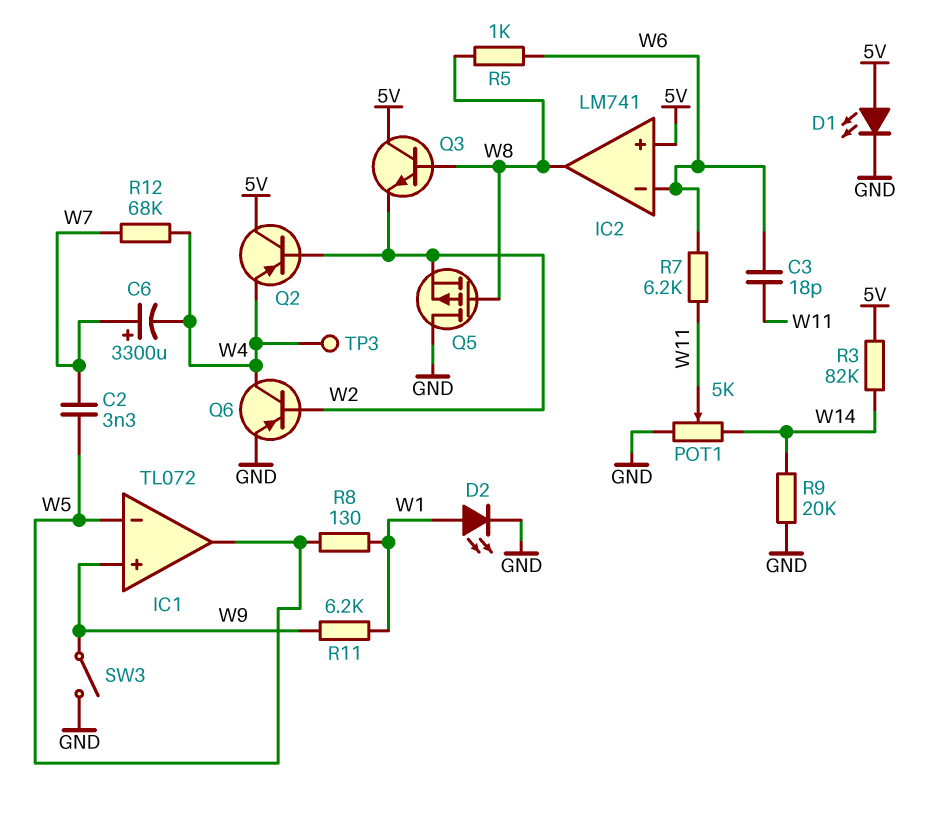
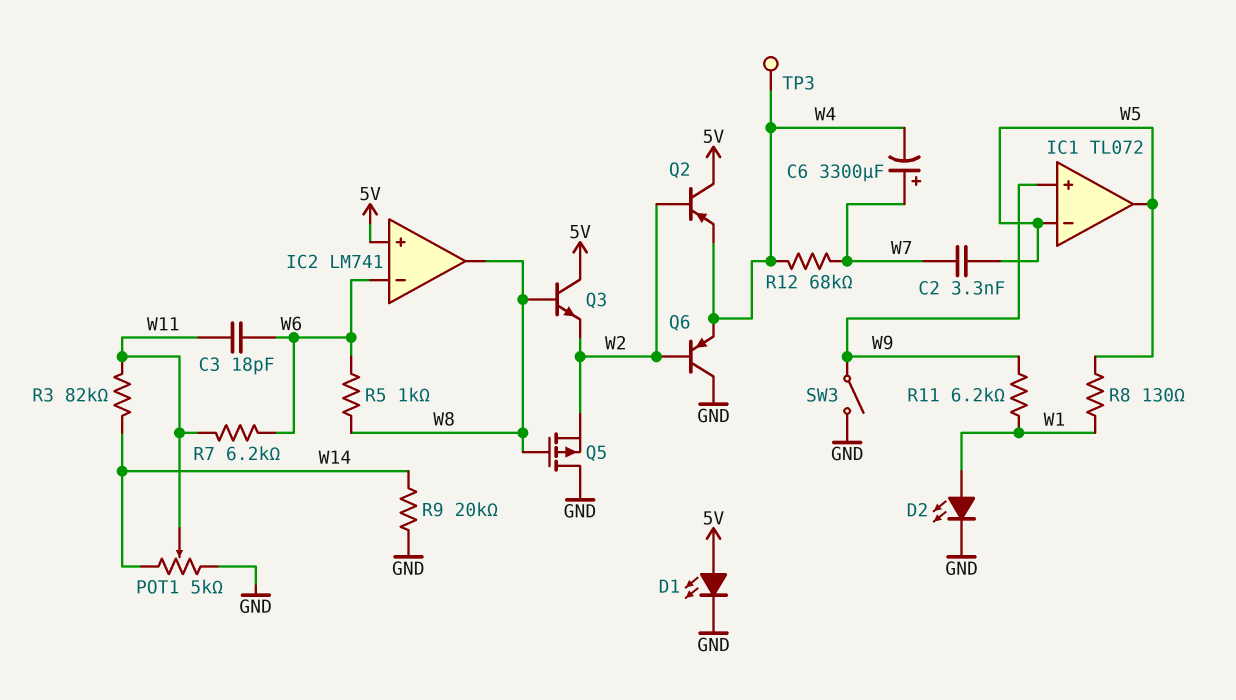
Q6: PNP (B W2, C W4, E GND) -> PNP (B W2, C GND, E W4)
R3: 82k (5V, W14) -> 82k (W11, W14)

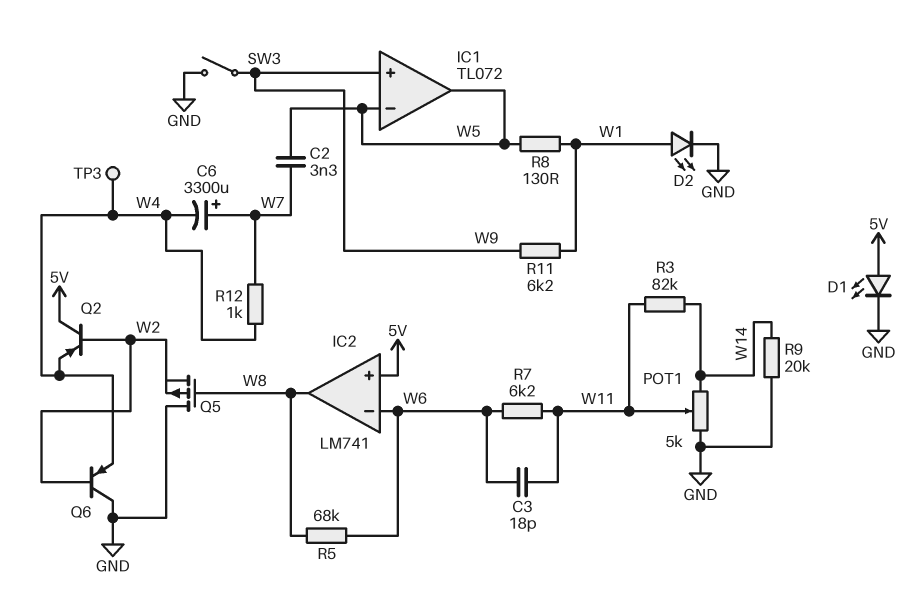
Q3: NPN (B W8, C 5V, E W2) -> none
R5: 1k (W6, W8) -> 68k (W6, W8)
R12: 68k (W4, W7) -> 1k (W4, W7)

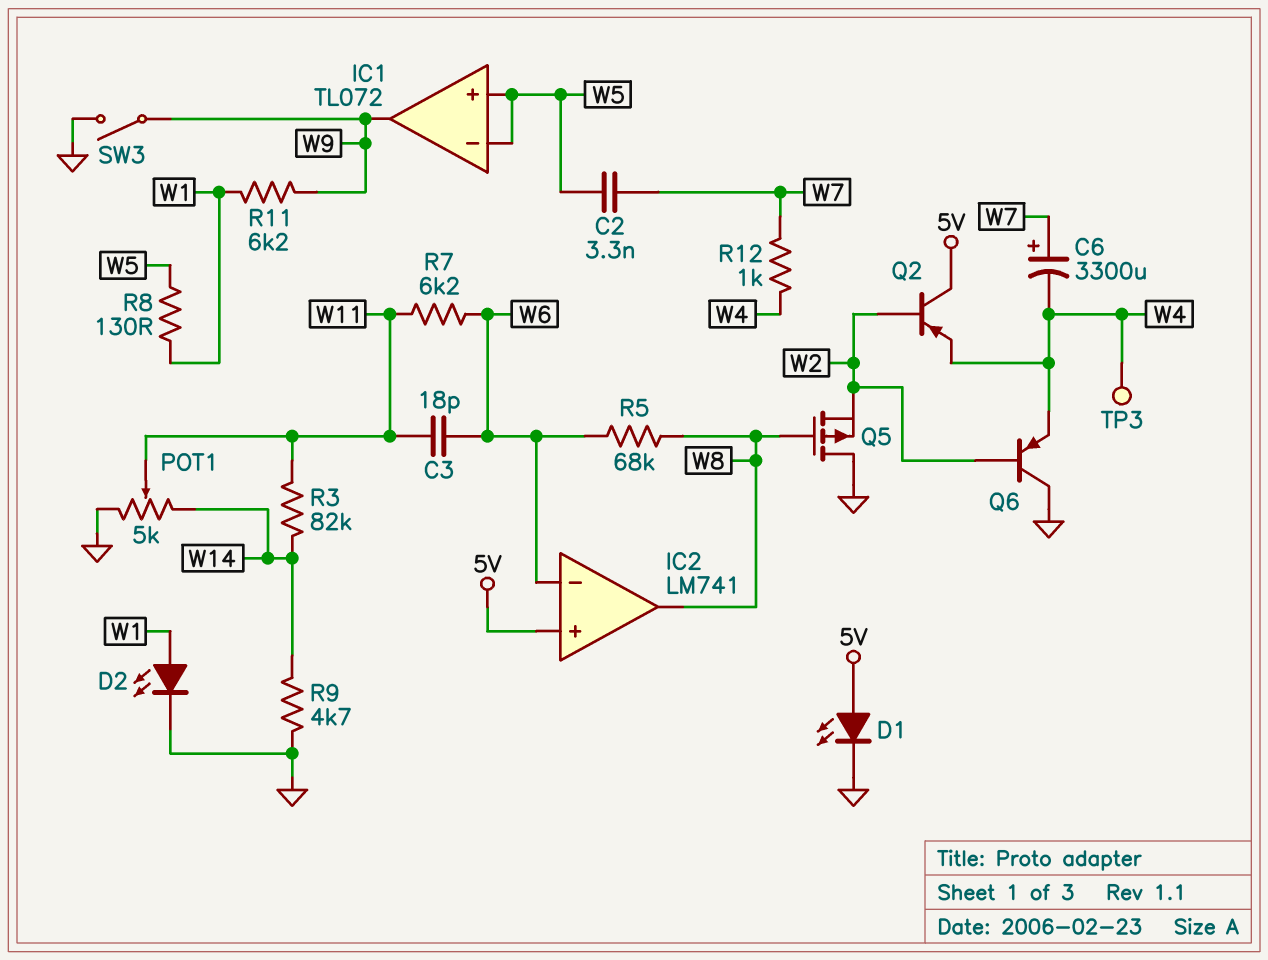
IC1 pin in+: W9 -> W5
IC1 pin out: W5 -> W9
R9: 20k (GND, W14) -> 4.7k (GND, W14)

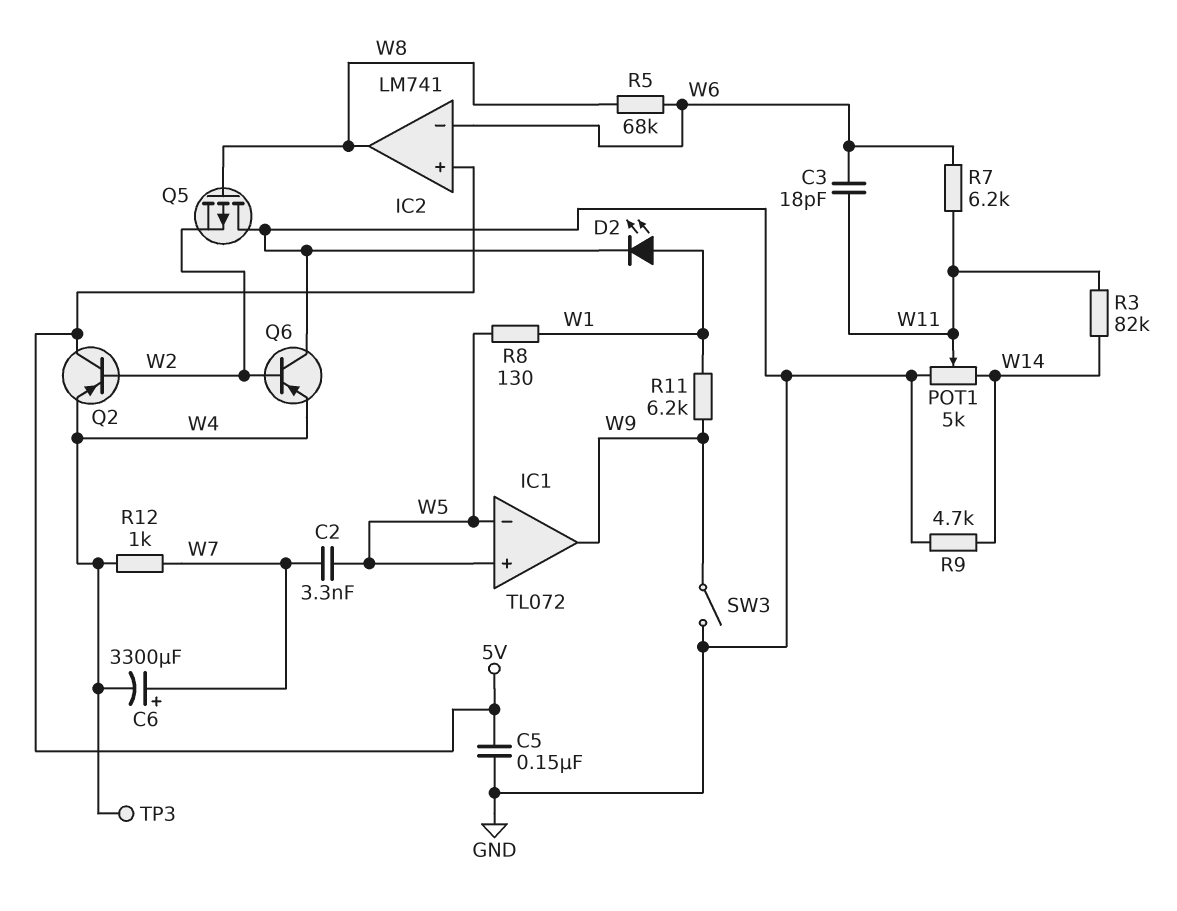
C5: none -> 150nF (5V, GND)
D1: LED (A 5V, K GND) -> none

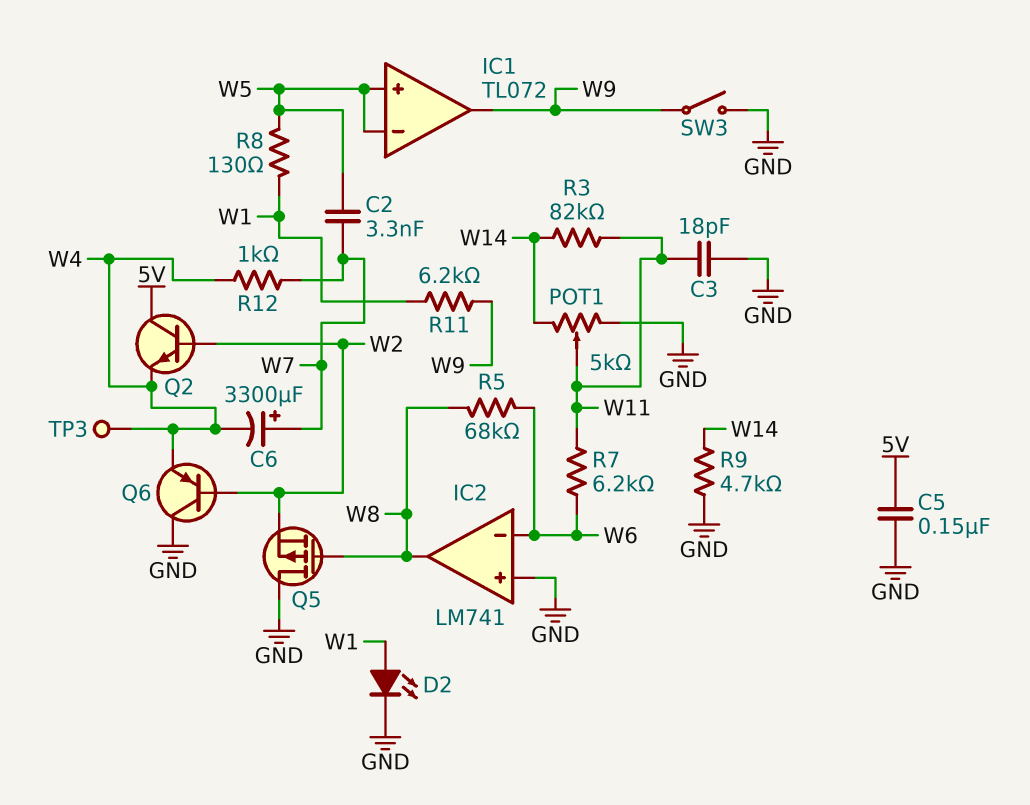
C3: 18pF (W6, W11) -> 18pF (GND, W11)
IC2 pin in+: 5V -> GND
Q2: PNP (B W2, C 5V, E W4) -> NPN (B W2, C 5V, E W4)

